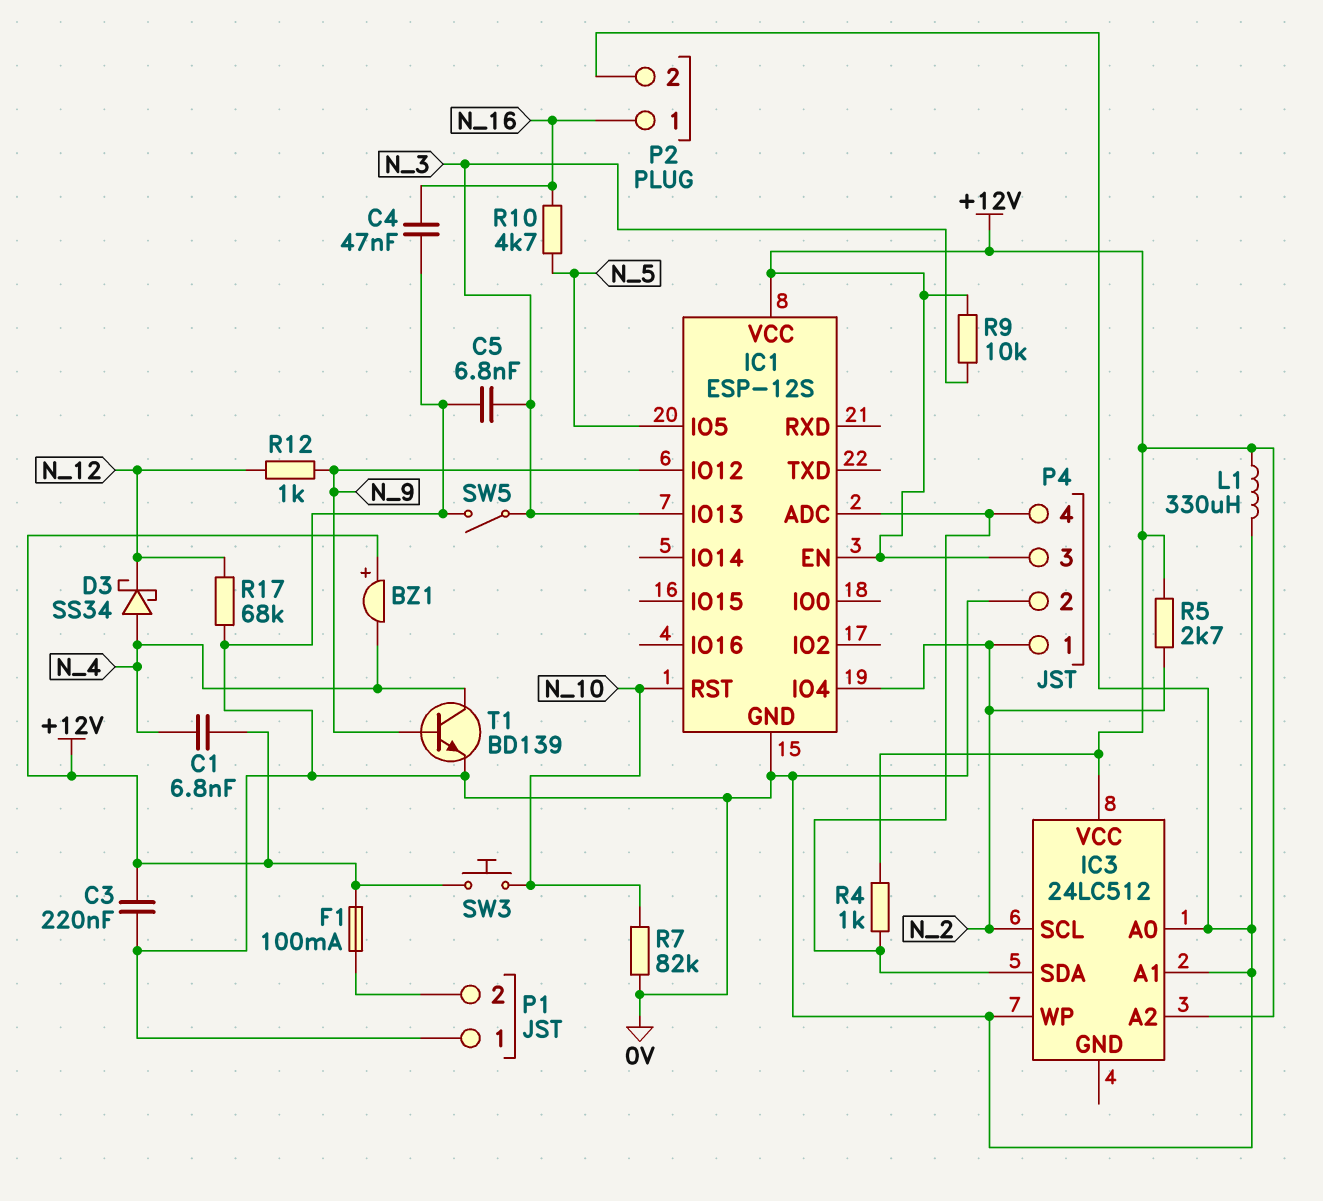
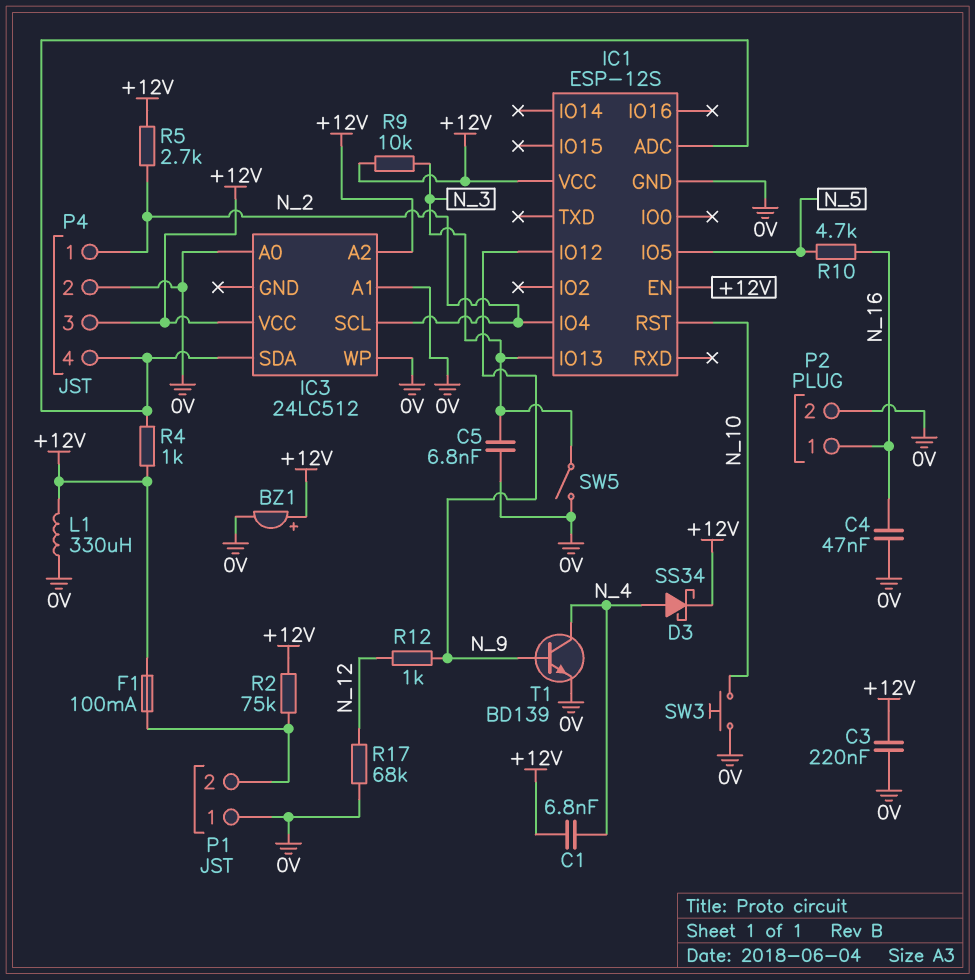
BZ1: buzzer (plus +12V, minus N_4) -> buzzer (plus +12V, minus 0V)
D3: schottky SS34 (A N_4, K N_12) -> schottky SS34 (A N_4, K +12V)
R2: none -> 75k (+12V, P1/2)
R7: 82k (0V, N_10) -> none
SW3: button (+12V, N_10) -> button (0V, N_10)

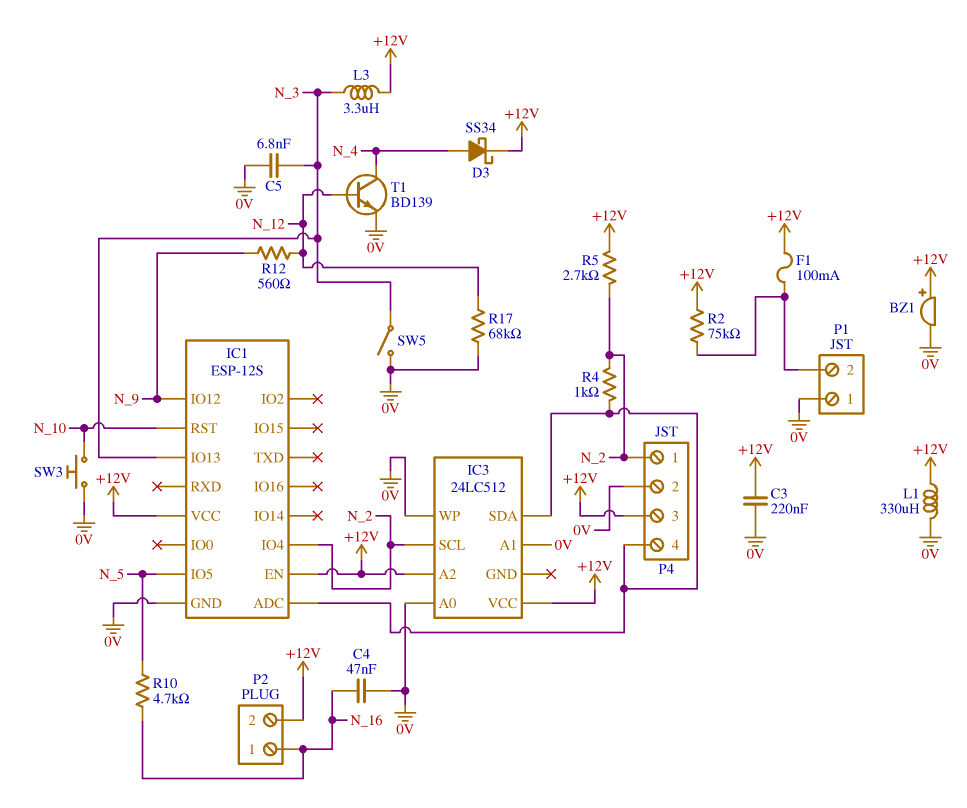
C1: 6.8nF (+12V, N_4) -> none
L3: none -> 3.3uH (+12V, N_3)
P2 pin 2: 0V -> +12V
R4: 1k (+12V, IC1/ADC) -> 1k (IC1/ADC, N_2)
R9: 10k (+12V, N_3) -> none
R12: 1k (N_9, N_12) -> 560 (N_9, N_12)
T1: NPN BD139 (B N_9, C N_4, E 0V) -> NPN BD139 (B N_12, C N_4, E 0V)

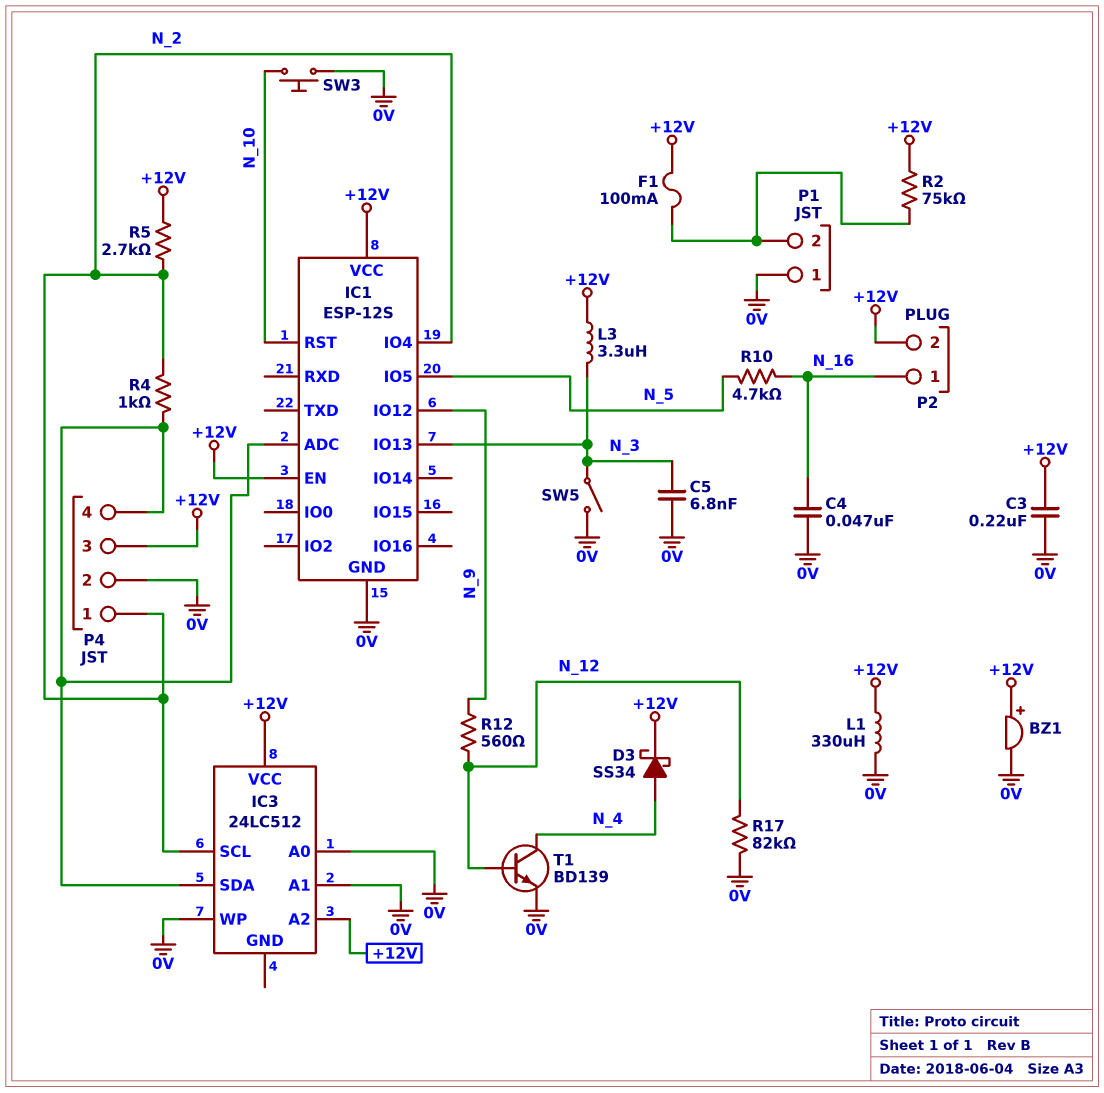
R17: 68k (0V, N_12) -> 82k (0V, N_12)

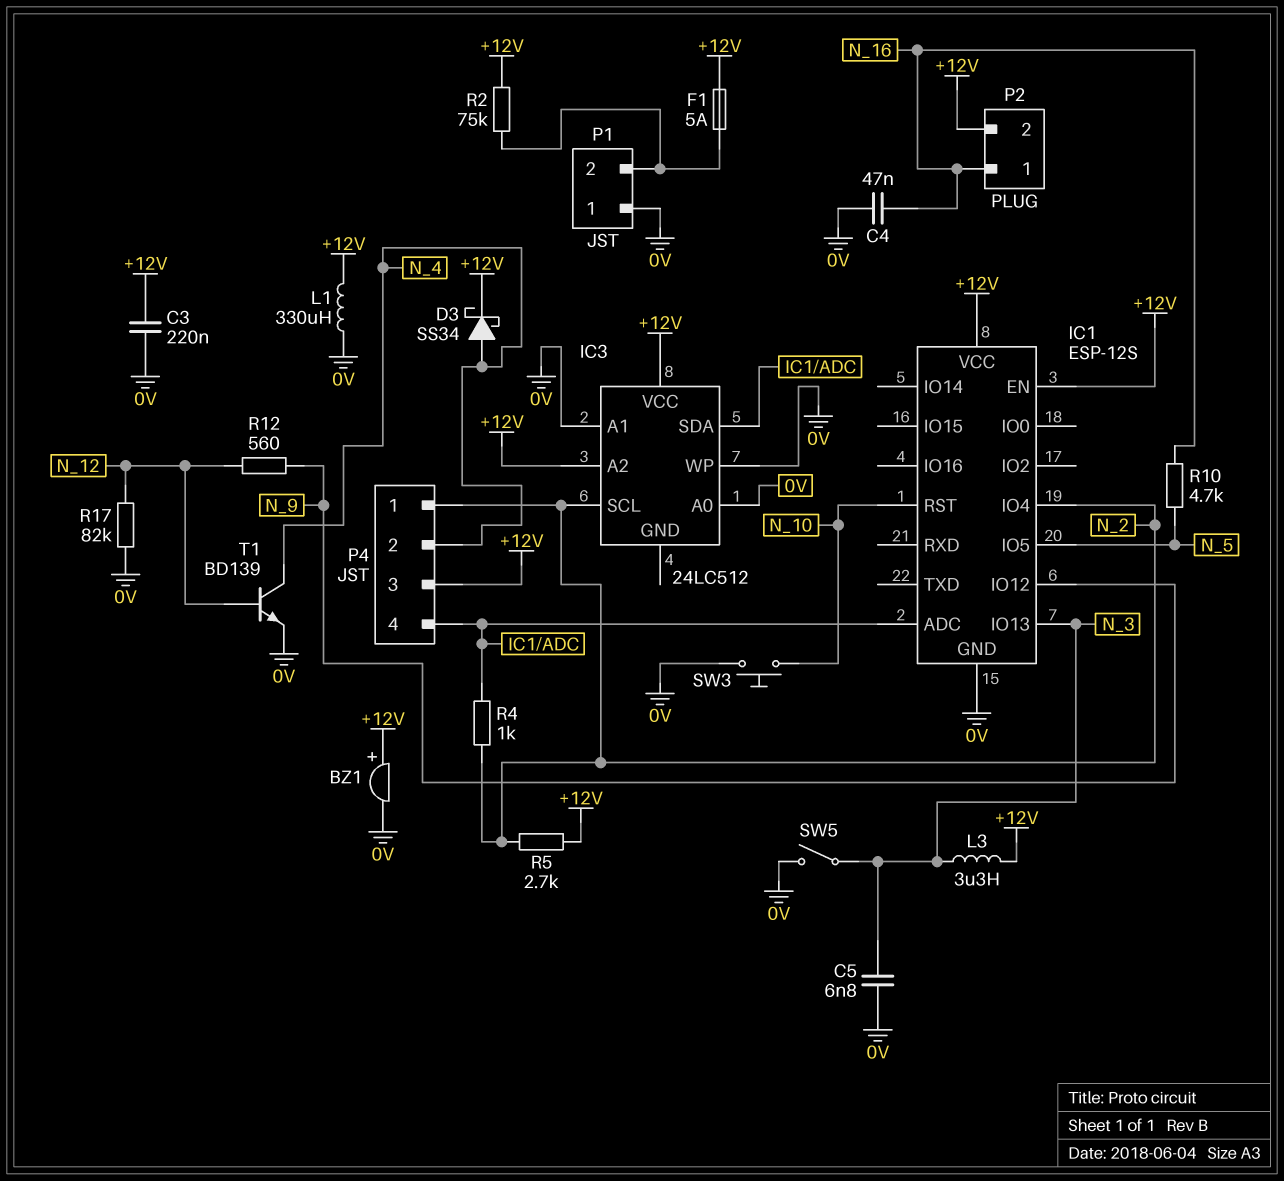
F1: 100mA (+12V, P1/2) -> 5A (+12V, P1/2)
P4 pin 2: 0V -> N_4

